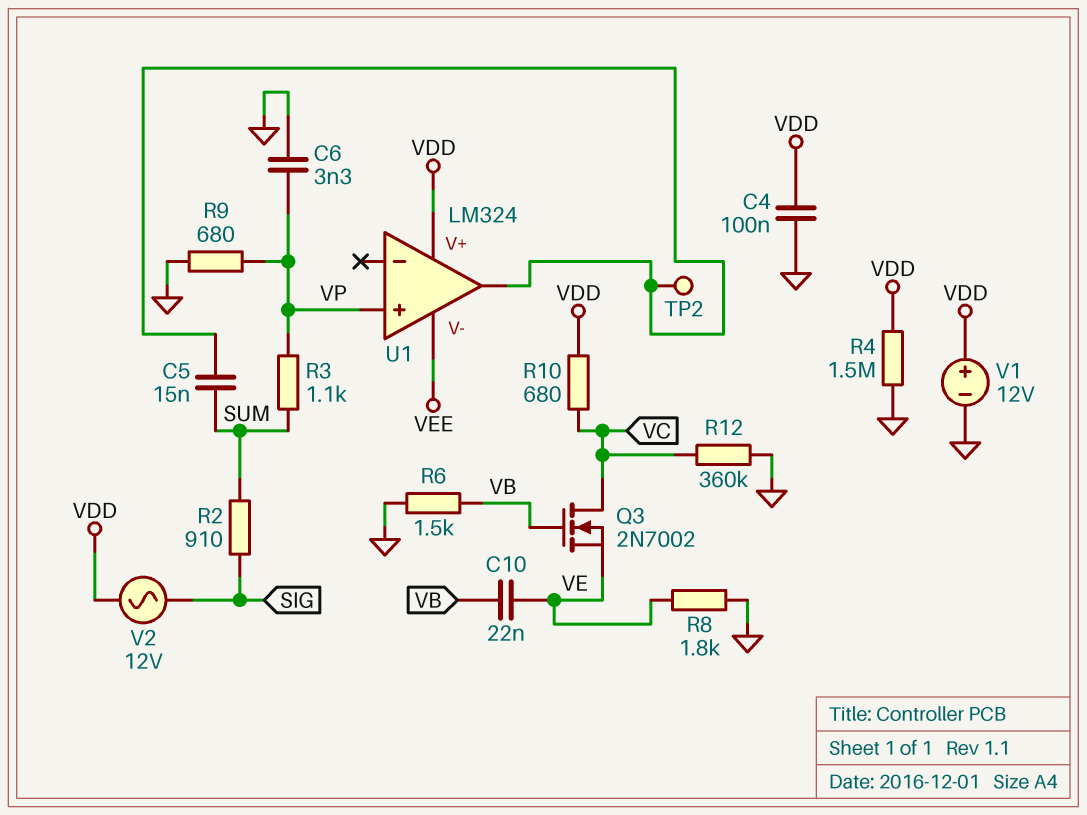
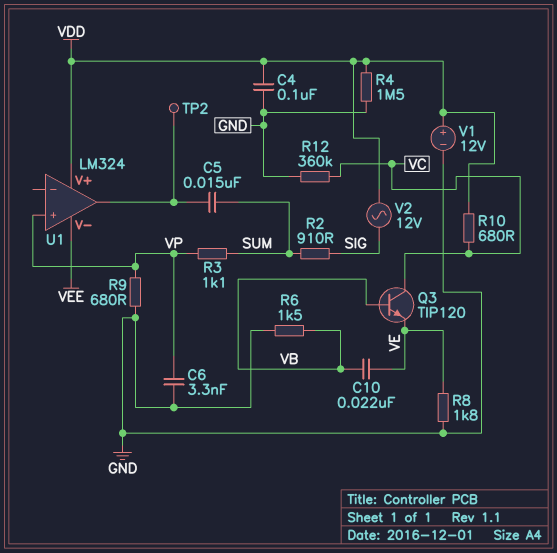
Q3: NMOS 2N7002 (G VB, D VC, S VE) -> NPN TIP120 (B VB, C VC, E VE)

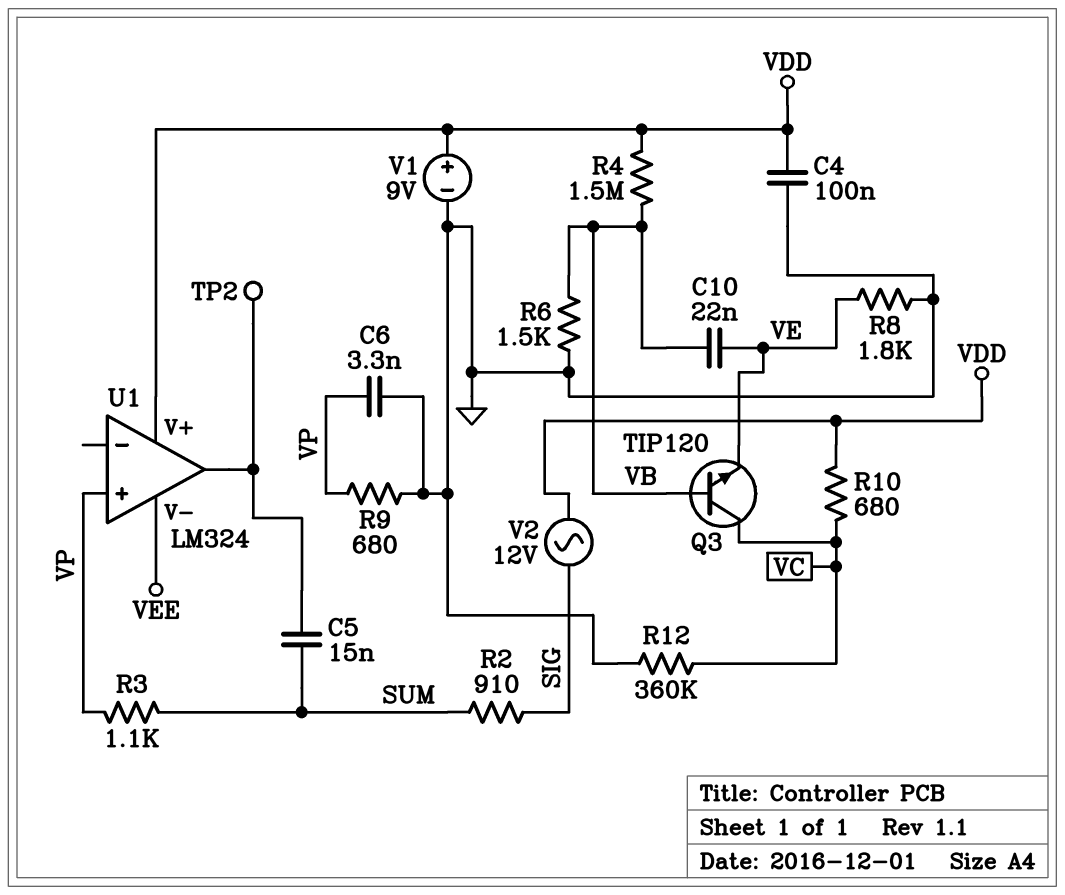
R4: 1.5M (GND, VDD) -> 1.5M (VB, VDD)
V1: 12V (plus VDD, minus GND) -> 9V (plus VDD, minus GND)

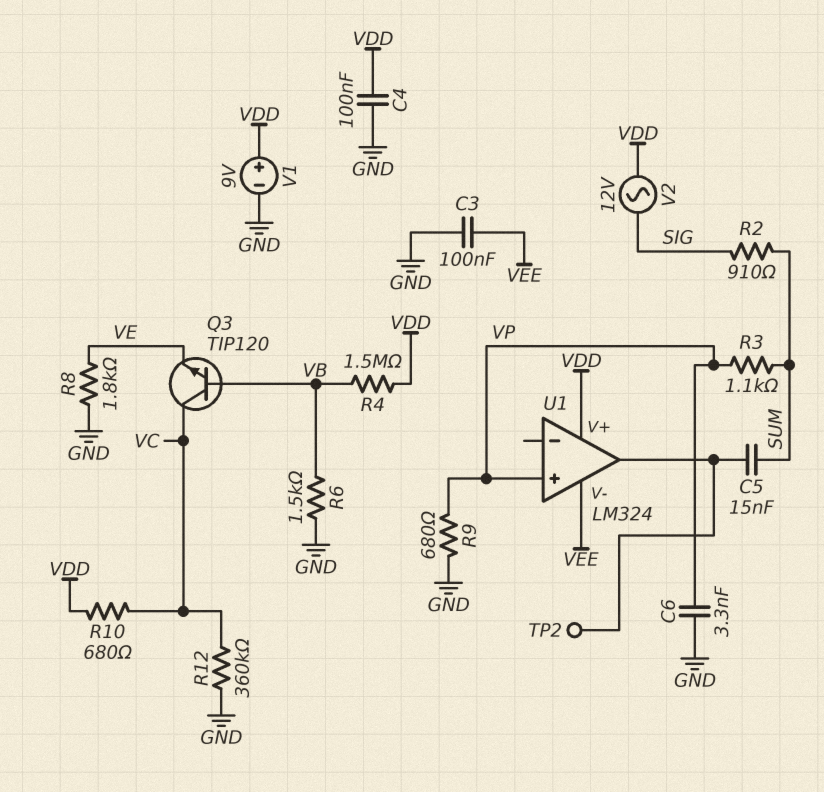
C3: none -> 100nF (GND, VEE)
C10: 22nF (VB, VE) -> none

